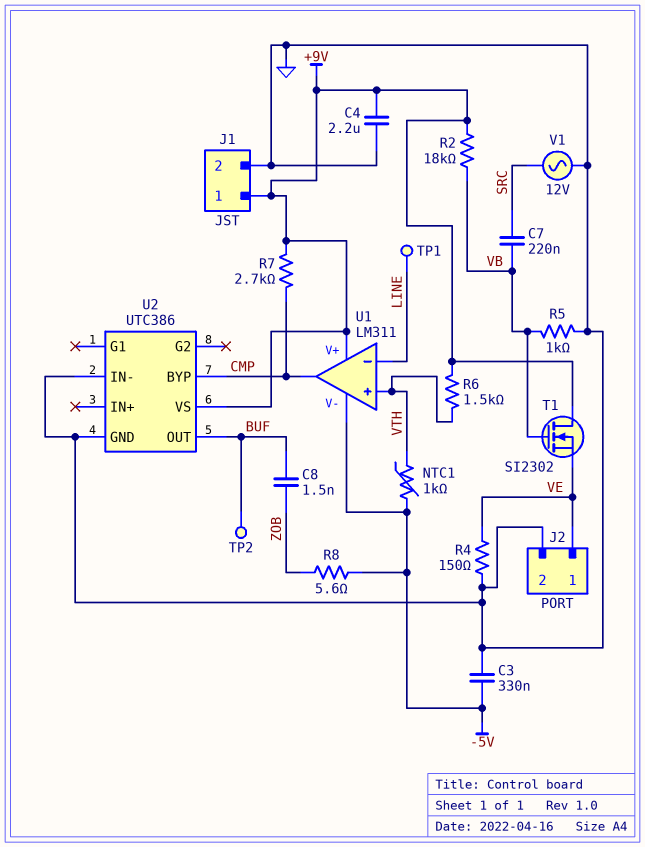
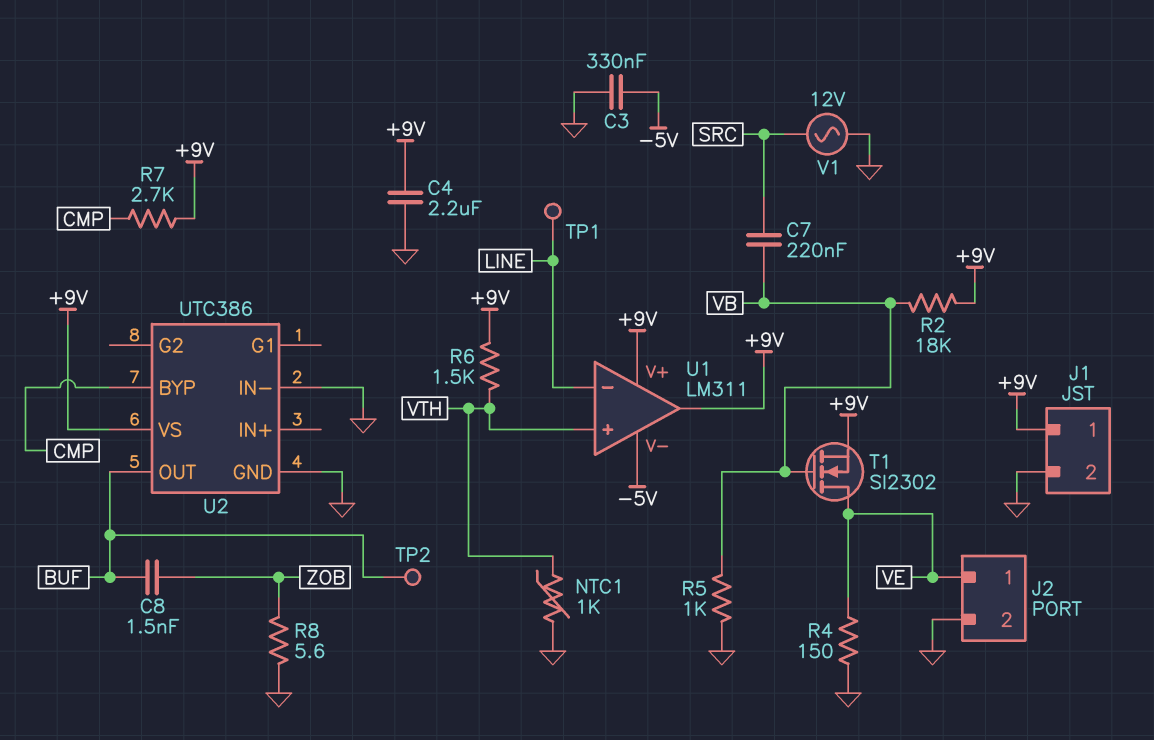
NTC1: 1k (-5V, VTH) -> 1k (GND, VTH)
R8: 5.6 (-5V, ZOB) -> 5.6 (GND, ZOB)
T1: NMOS SI2302 (G VB, D +9V, S VE) -> NMOS SI2302 (G VB, D VE, S +9V)
U1 pin out: CMP -> +9V

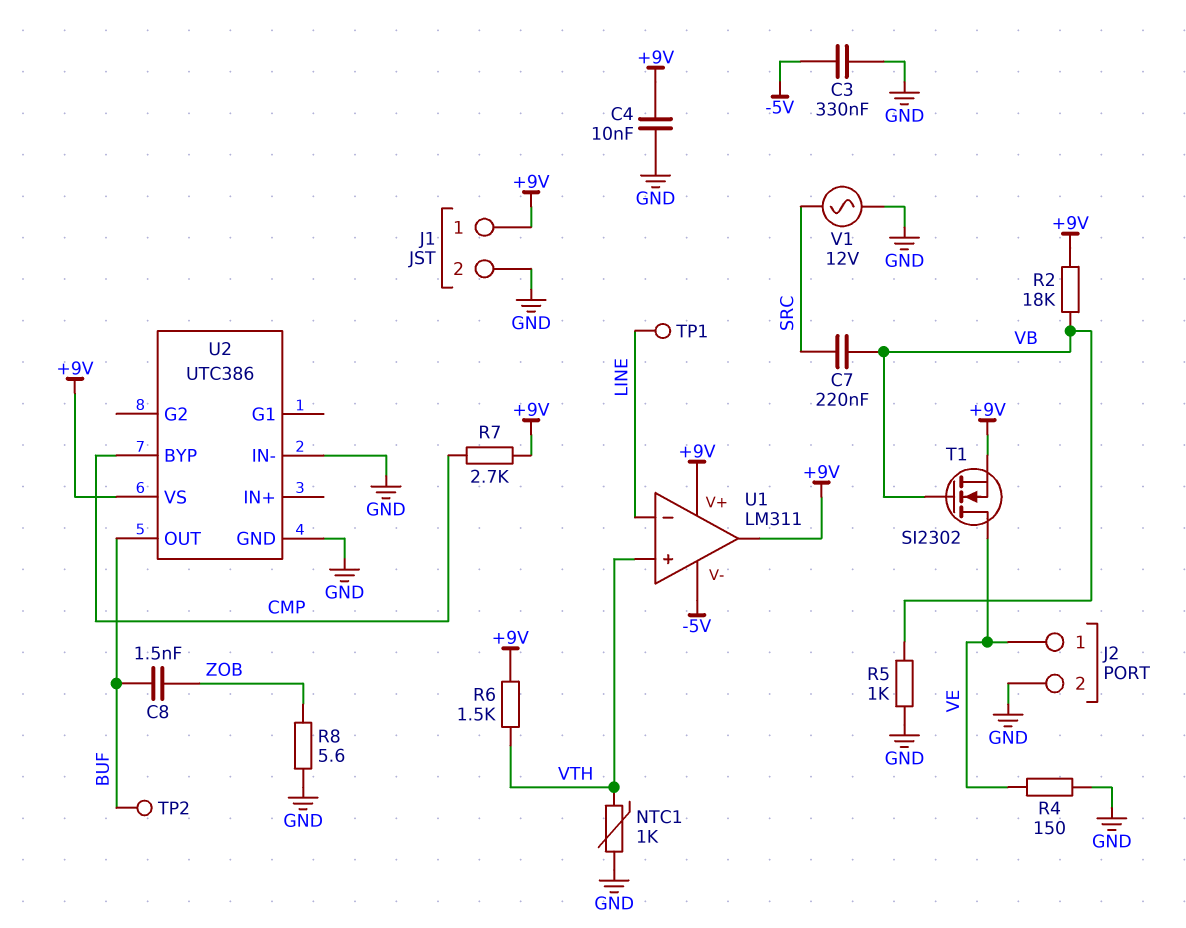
C4: 2.2uF (+9V, GND) -> 10nF (+9V, GND)

